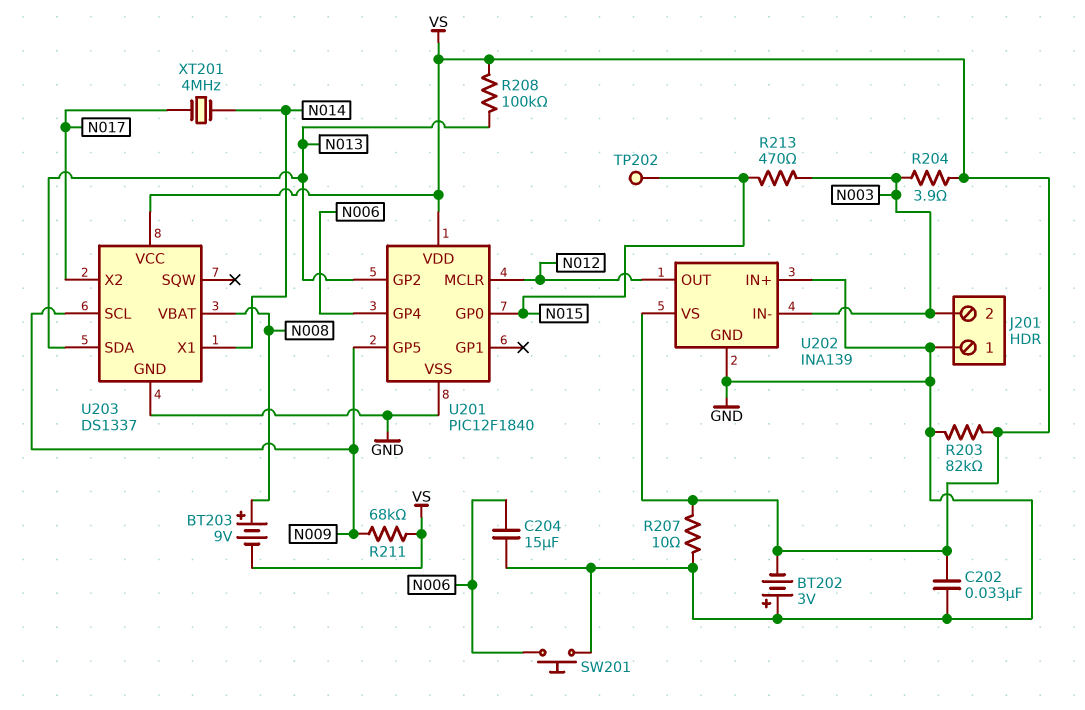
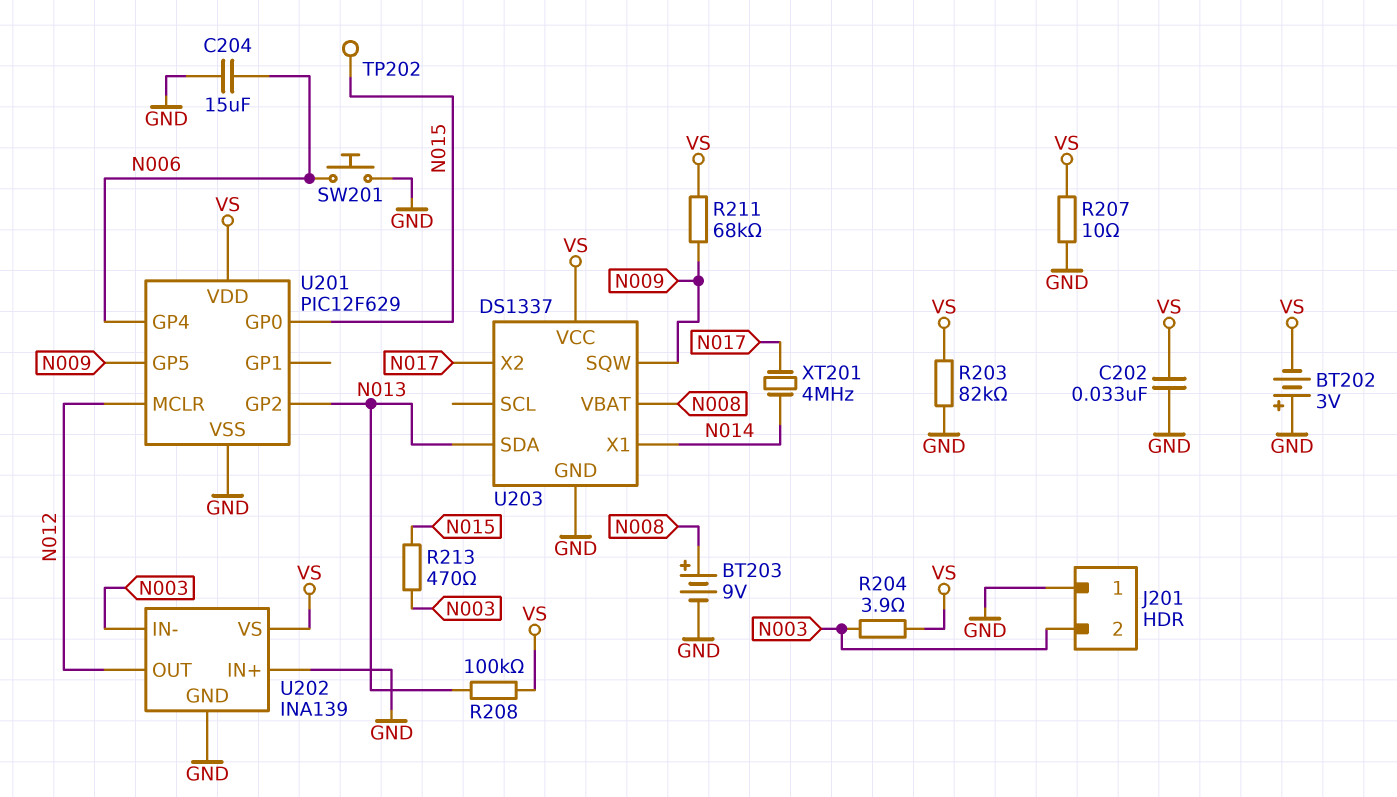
BT203: 9V (plus N008, minus VS) -> 9V (plus N008, minus GND)
U201: PIC12F1840 -> PIC12F629
U203 pin SCL: N009 -> none
U203 pin SQW: none -> N009

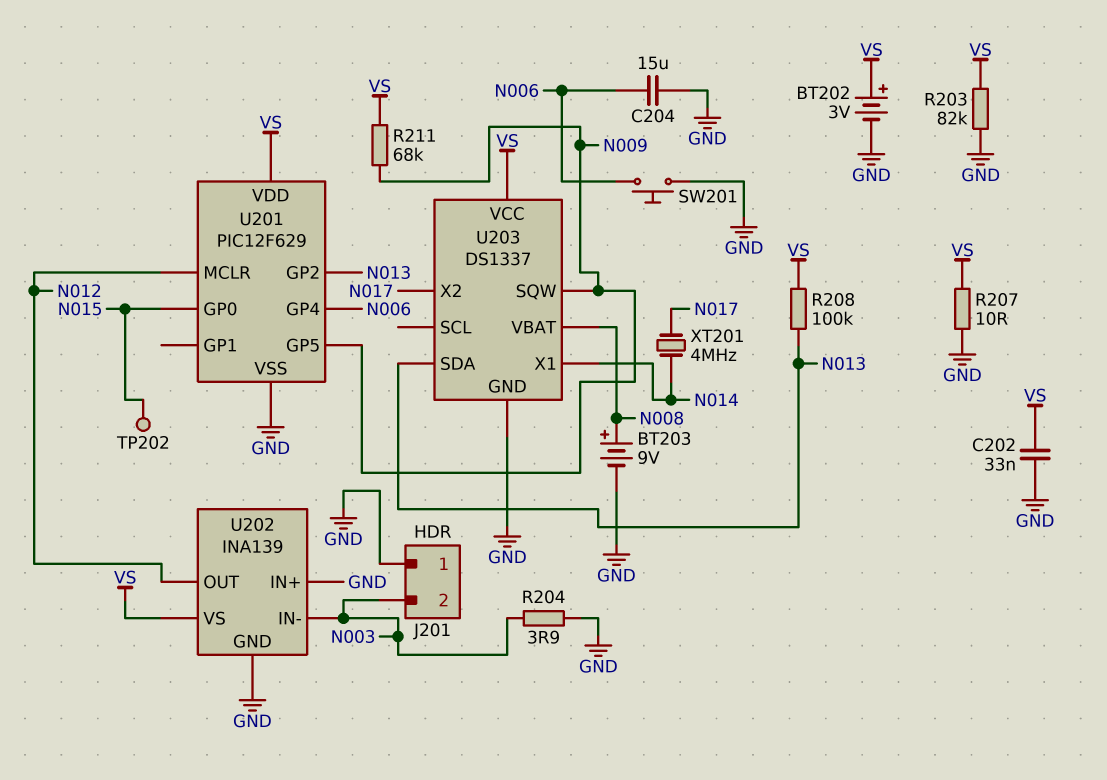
BT202: 3V (plus GND, minus VS) -> 3V (plus VS, minus GND)
R204: 3.9 (N003, VS) -> 3.9 (GND, N003)
R213: 470 (N003, N015) -> none

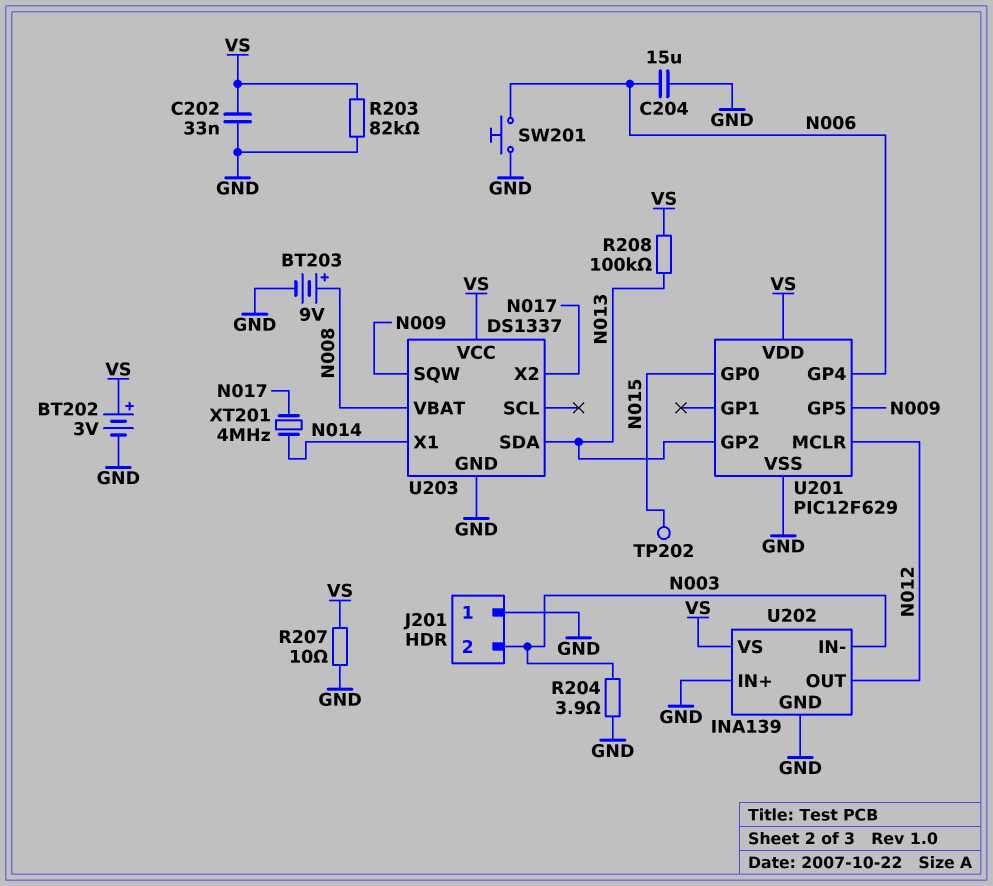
R211: 68k (N009, VS) -> none

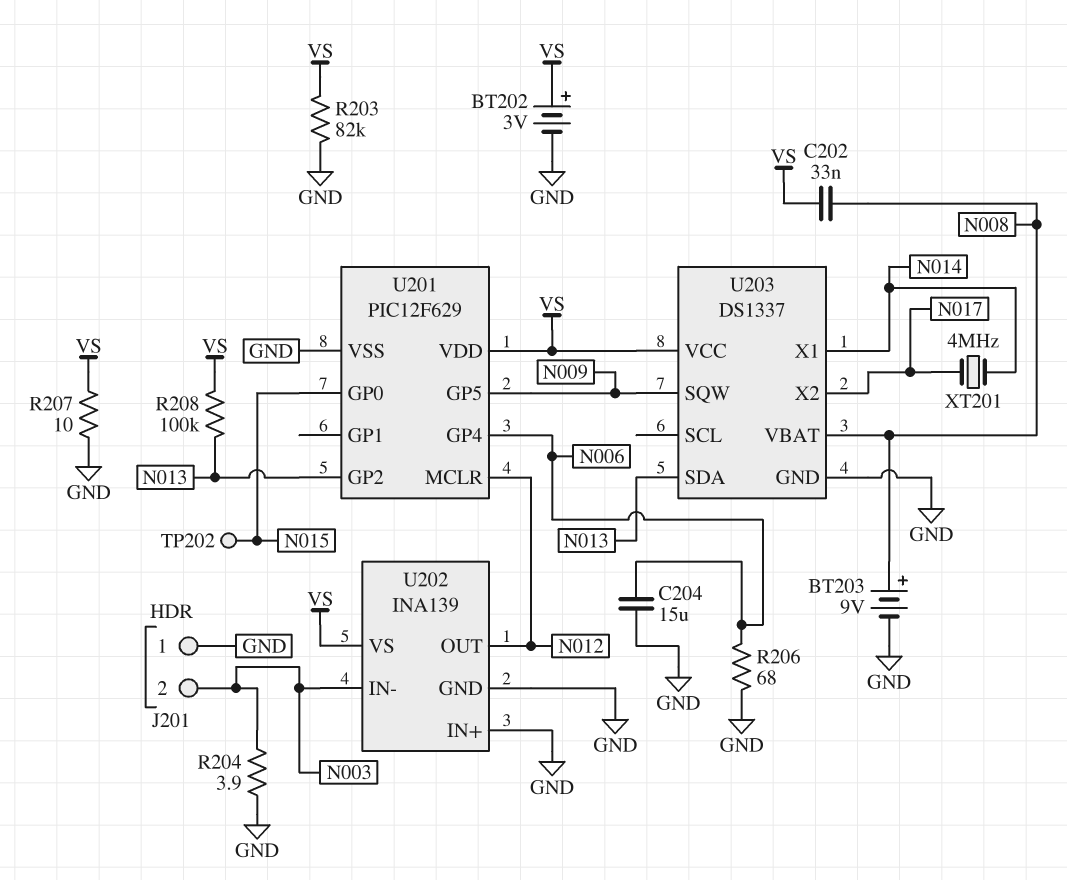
C202: 33nF (GND, VS) -> 33nF (N008, VS)
R206: none -> 68 (GND, N006)
SW201: button (GND, N006) -> none

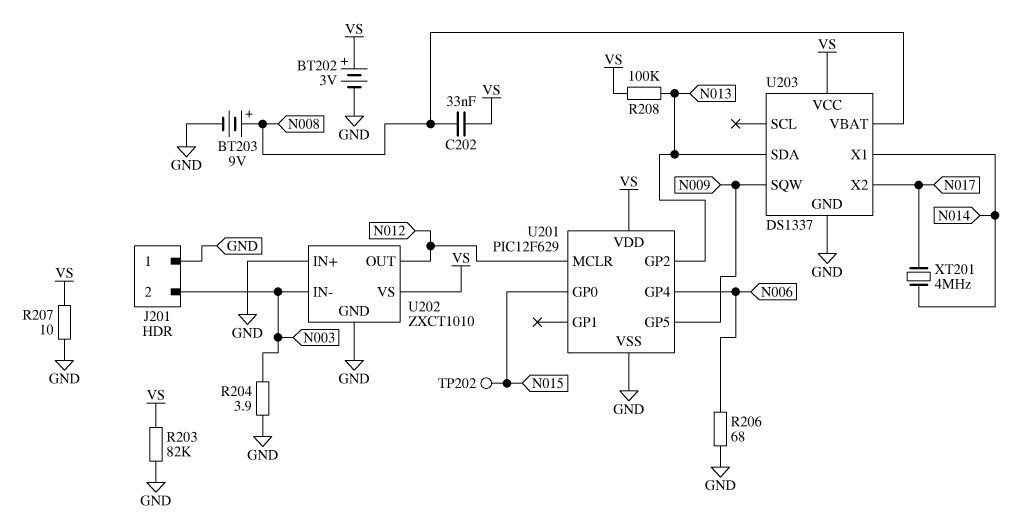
C204: 15uF (GND, N006) -> none
U202: INA139 -> ZXCT1010

